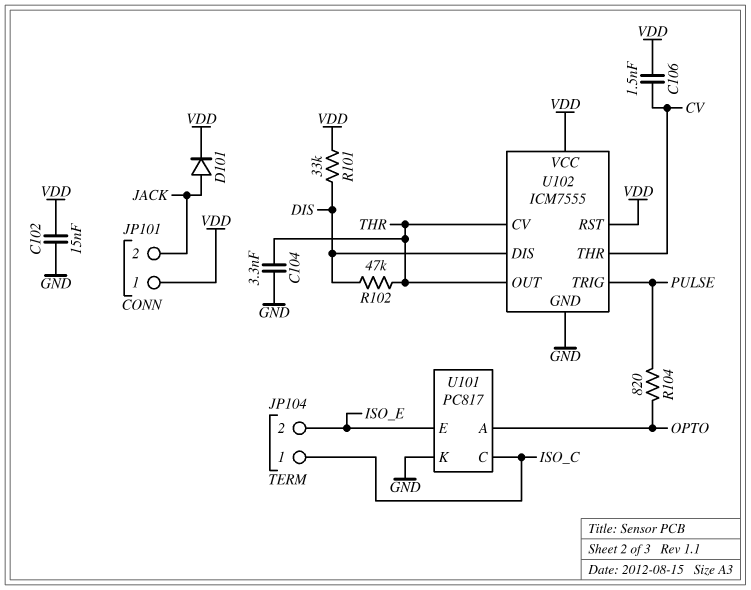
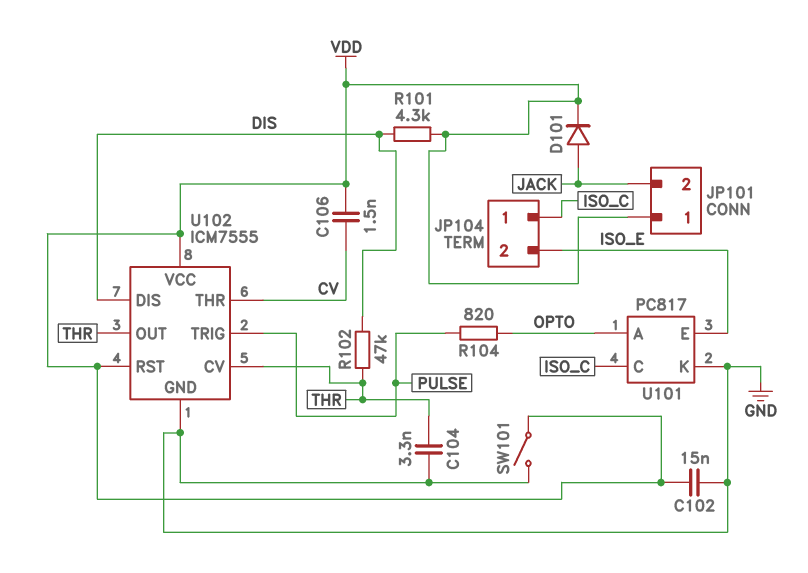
R101: 33k (DIS, VDD) -> 4.3k (DIS, VDD)
SW101: none -> switch (GND, VDD)

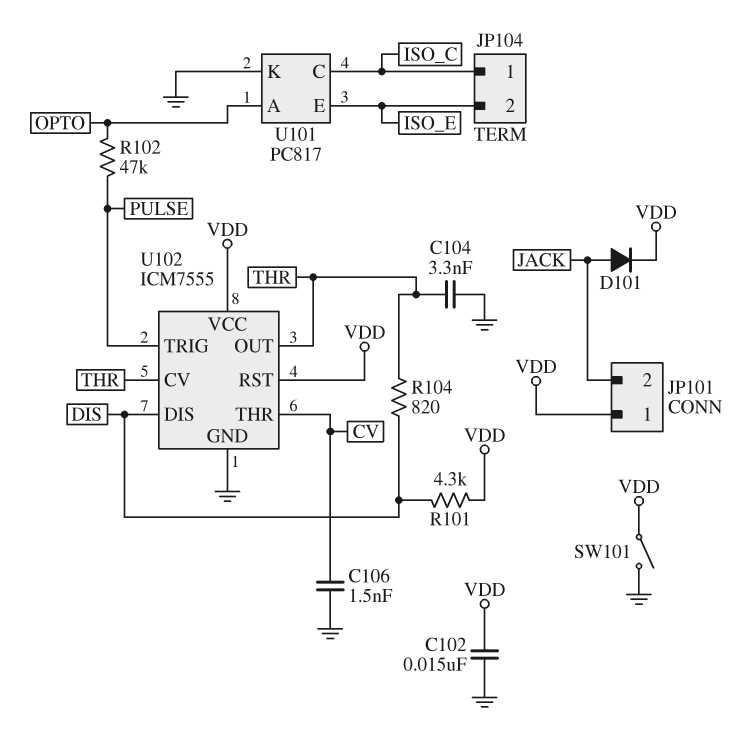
C106: 1.5nF (CV, VDD) -> 1.5nF (CV, GND)
R102: 47k (DIS, THR) -> 47k (OPTO, PULSE)
R104: 820 (OPTO, PULSE) -> 820 (DIS, THR)

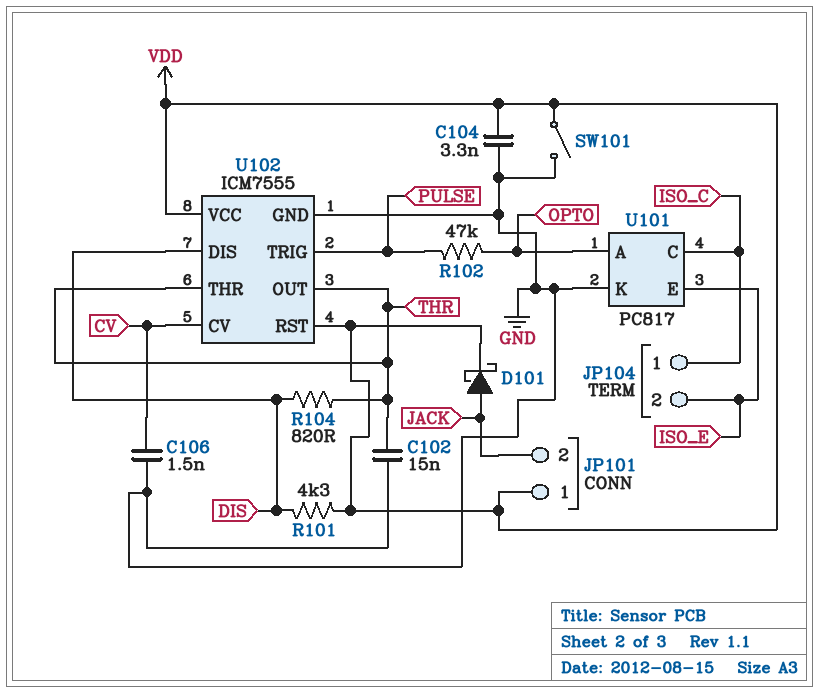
C102: 15nF (GND, VDD) -> 15nF (GND, THR)
C104: 3.3nF (GND, THR) -> 3.3nF (GND, VDD)
D101: diode (A JACK, K VDD) -> schottky (A JACK, K VDD)
U102 pin CV: THR -> CV
U102 pin THR: CV -> THR

